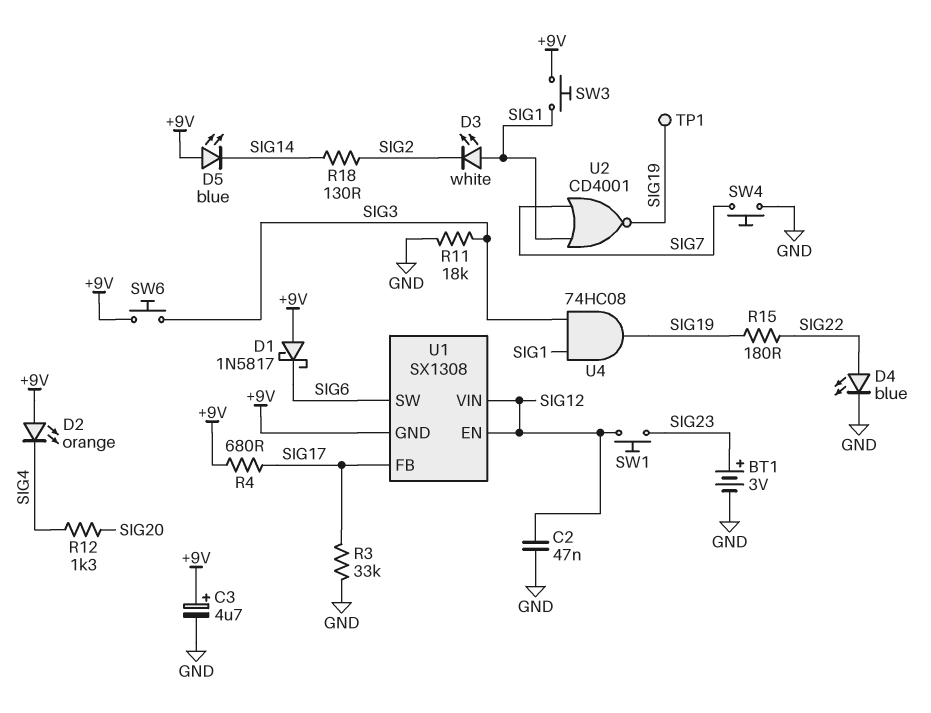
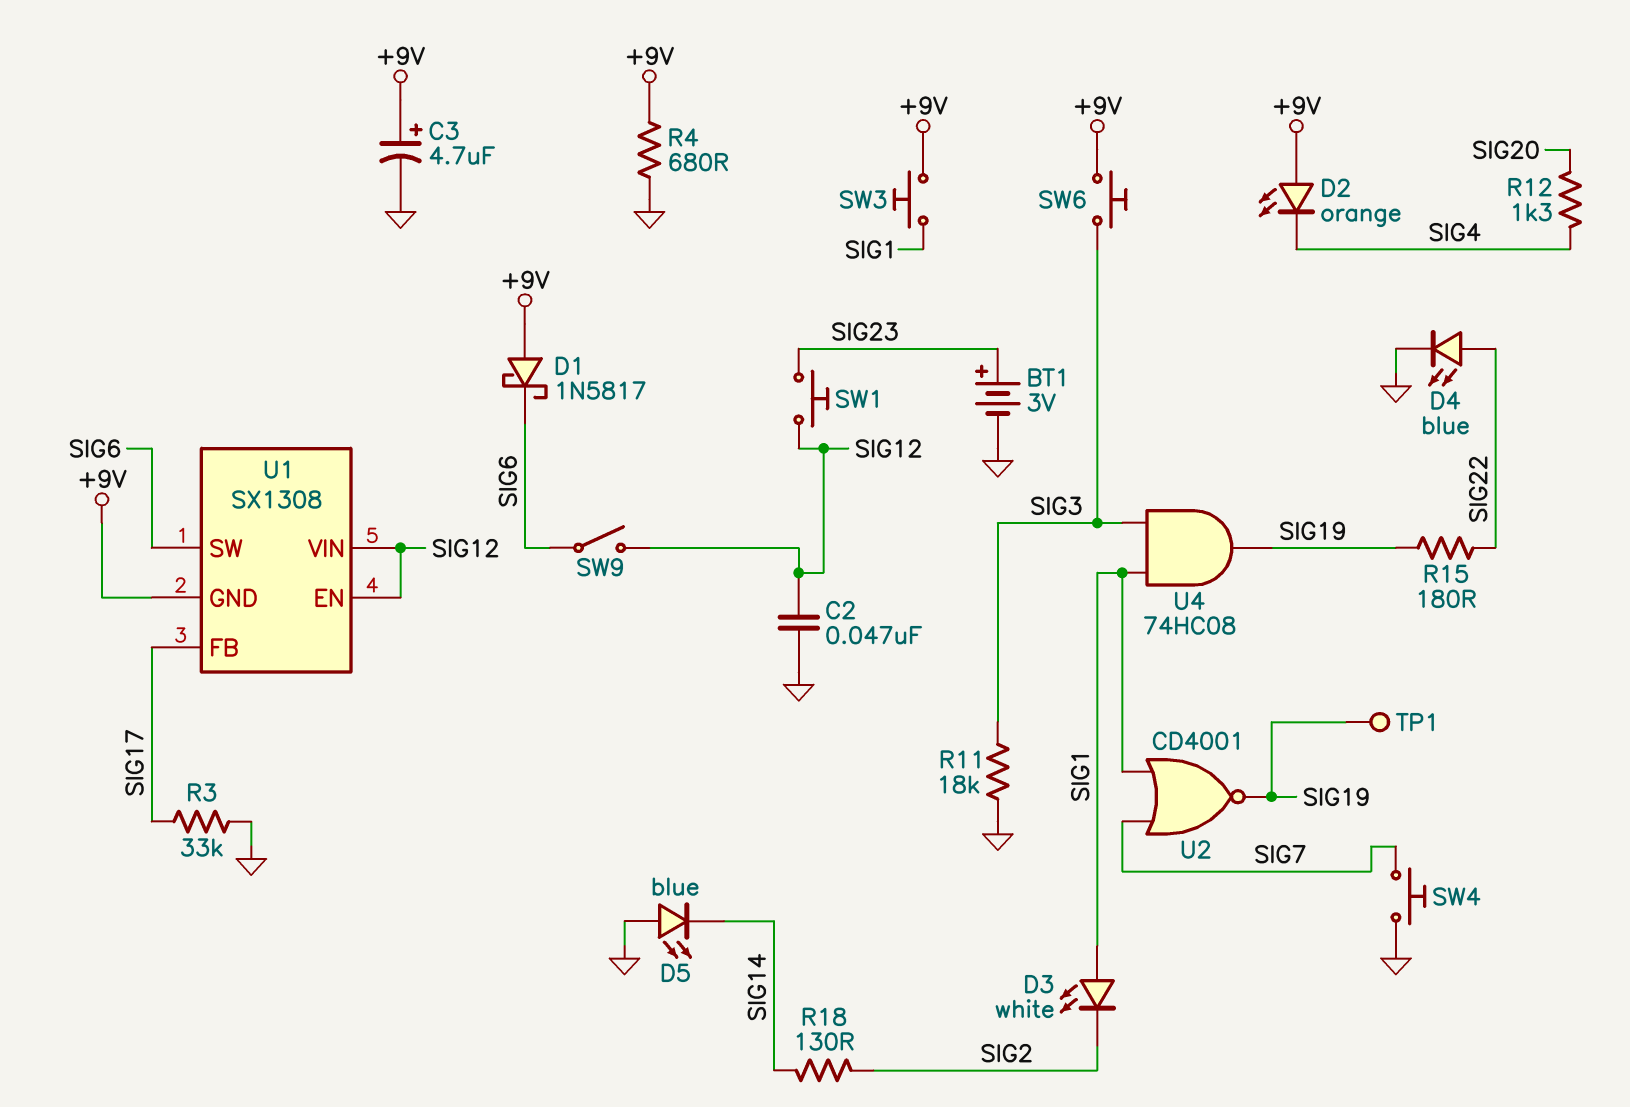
D5: LED blue (A +9V, K SIG14) -> LED blue (A GND, K SIG14)
R4: 680 (+9V, SIG17) -> 680 (+9V, GND)
SW9: none -> switch (SIG6, SIG12)

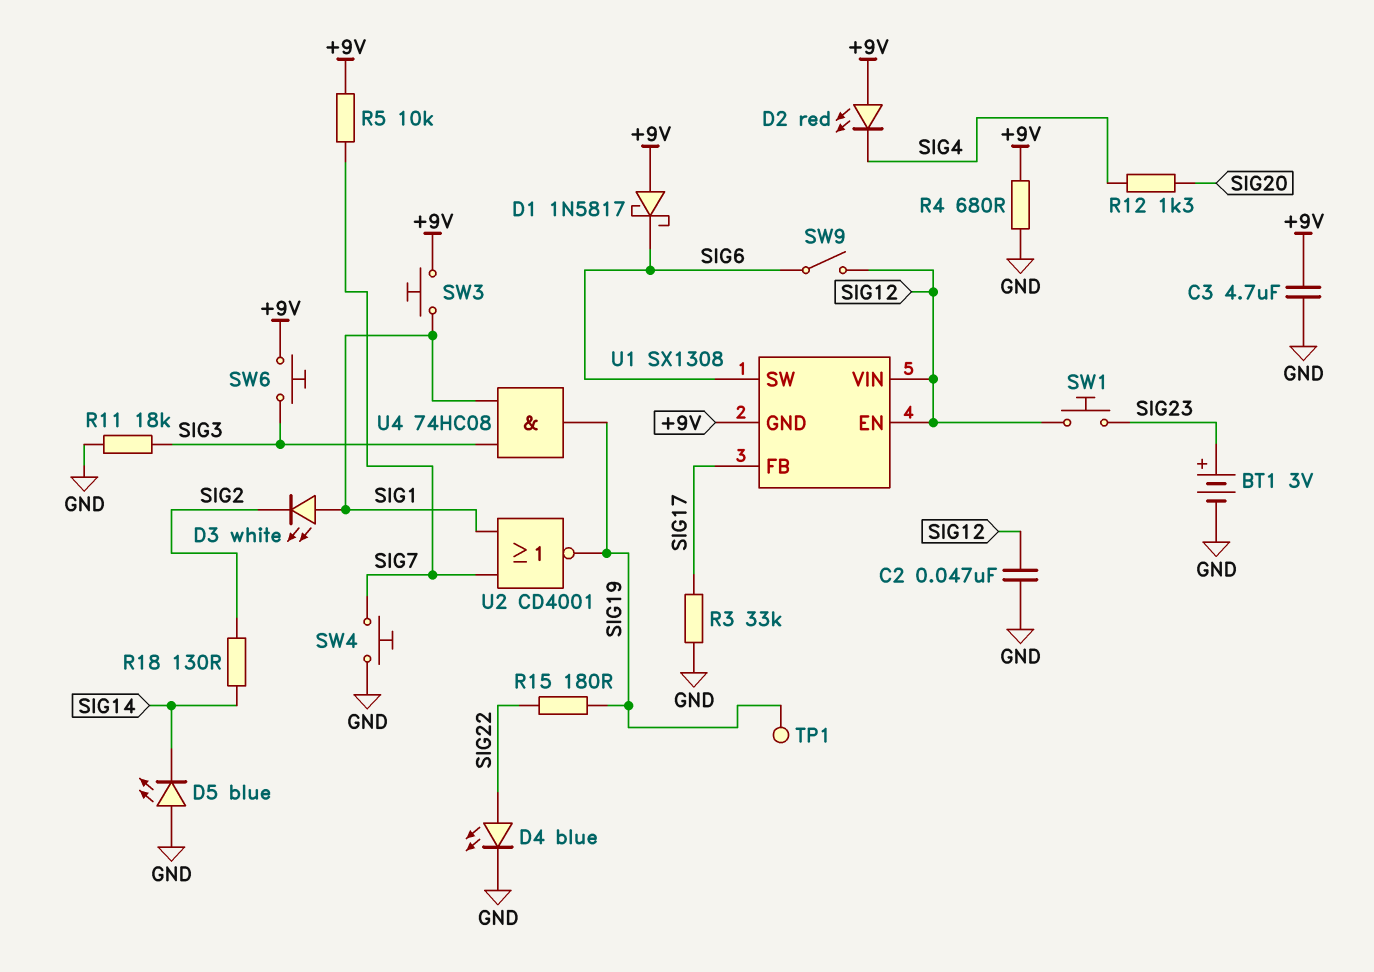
C3: 4.7uF (plus +9V, minus GND) -> 4.7uF (+9V, GND)
D2: LED orange (A +9V, K SIG4) -> LED red (A +9V, K SIG4)
R5: none -> 10k (+9V, SIG7)

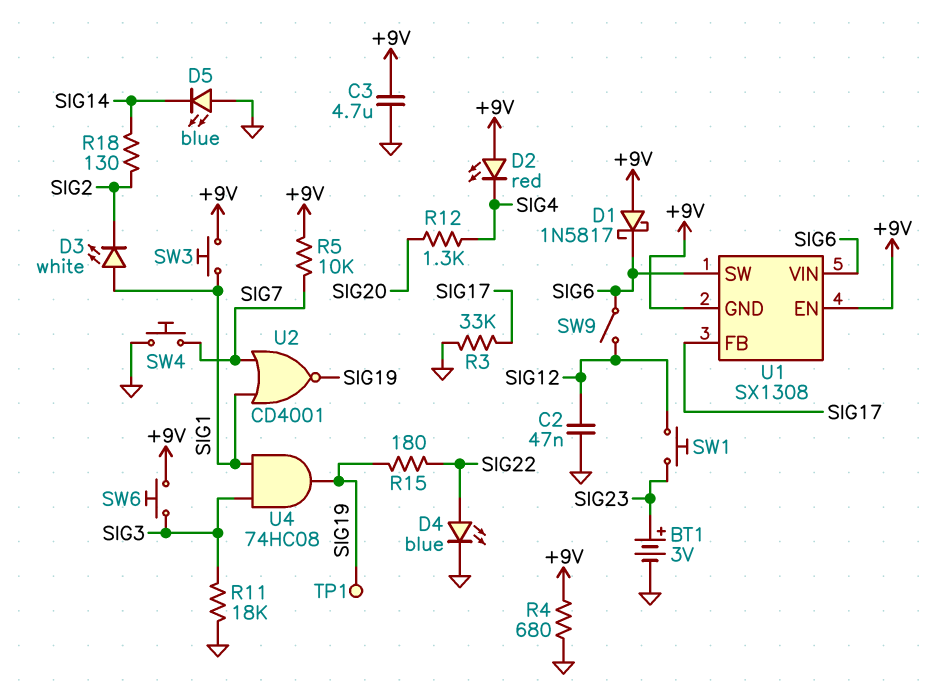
U1 pin EN: SIG12 -> +9V
U1 pin VIN: SIG12 -> SIG6

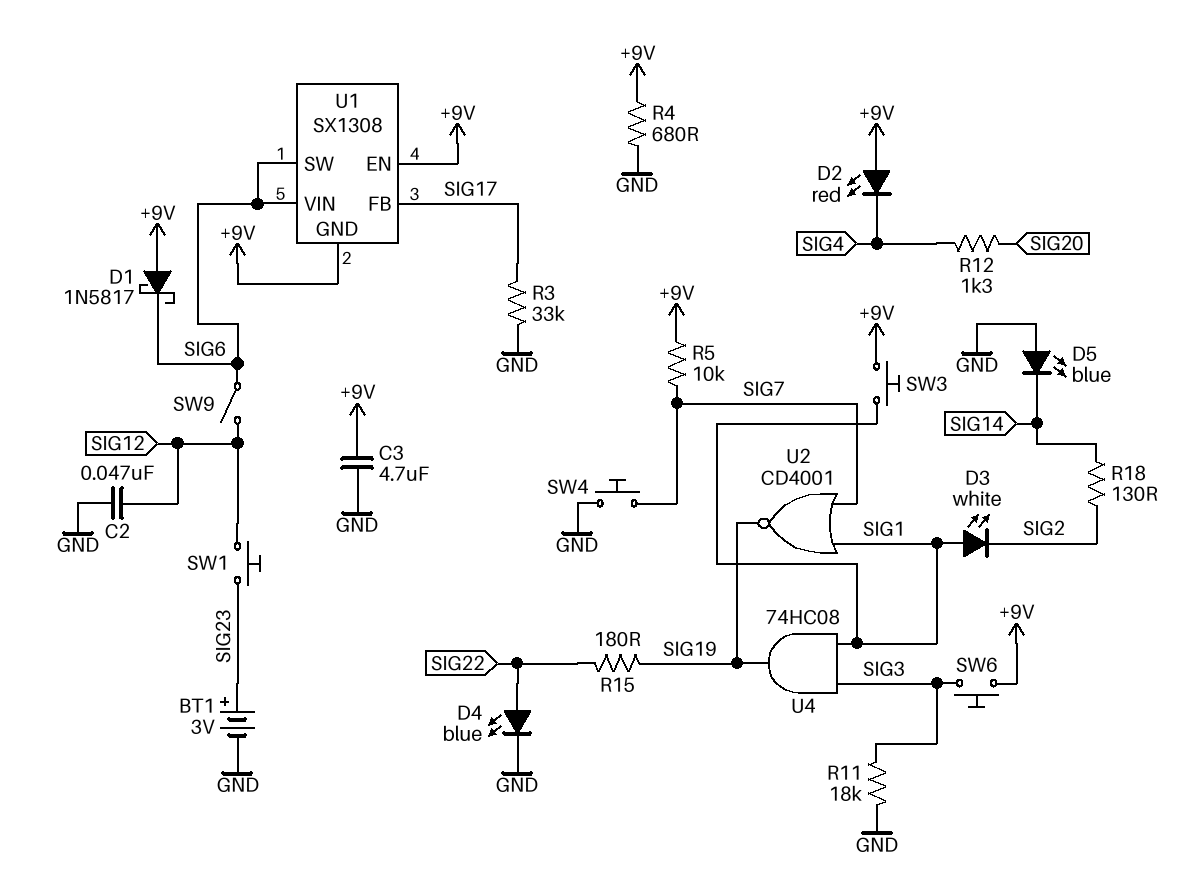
TP1: test point (SIG19) -> none

